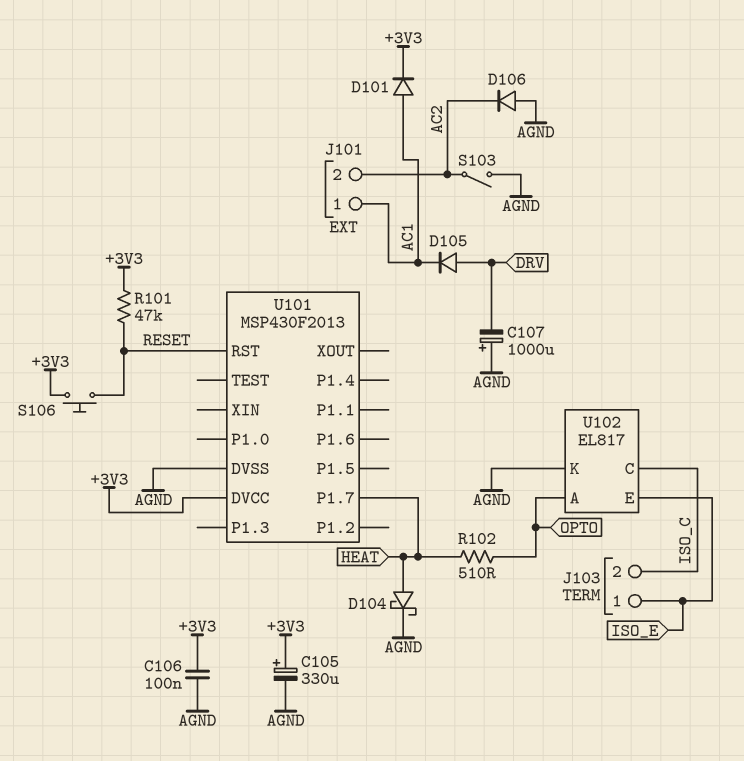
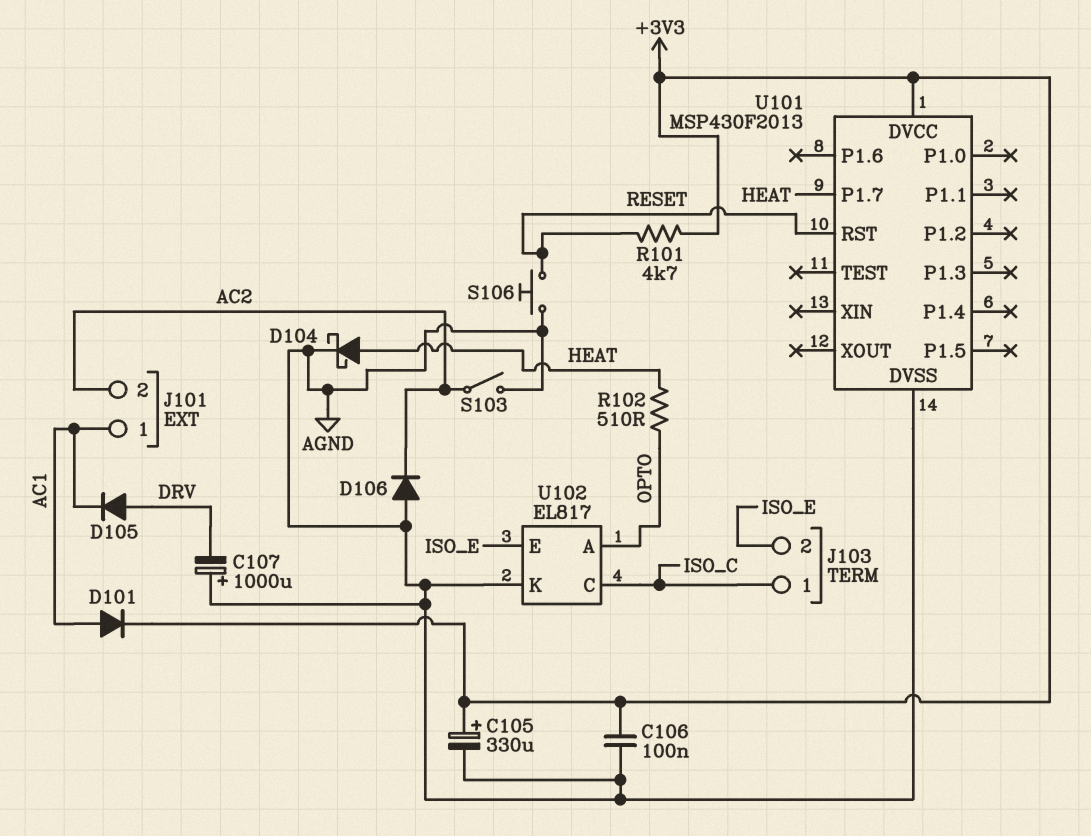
J103 pin 1: ISO_E -> ISO_C
J103 pin 2: ISO_C -> ISO_E
R101: 47k (+3V3, RESET) -> 4.7k (+3V3, RESET)
S106: button (+3V3, RESET) -> button (AGND, RESET)

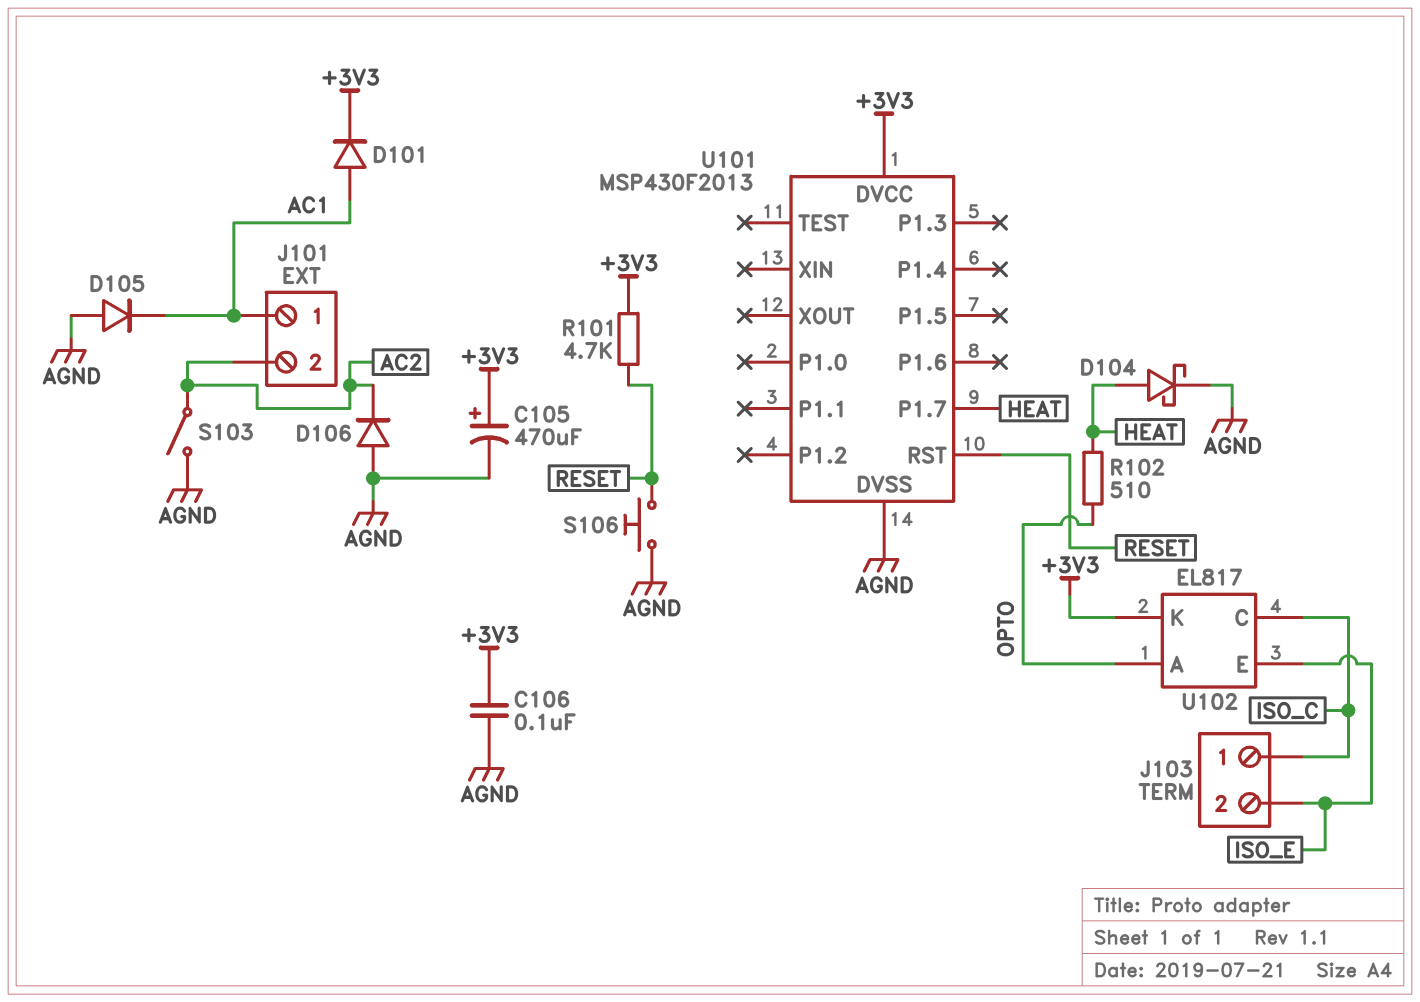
C105: 330uF (plus +3V3, minus AGND) -> 470uF (plus +3V3, minus AGND)
C107: 1000uF (plus AGND, minus DRV) -> none
D105: diode (A DRV, K AC1) -> diode (A AGND, K AC1)
U102 pin K: AGND -> +3V3

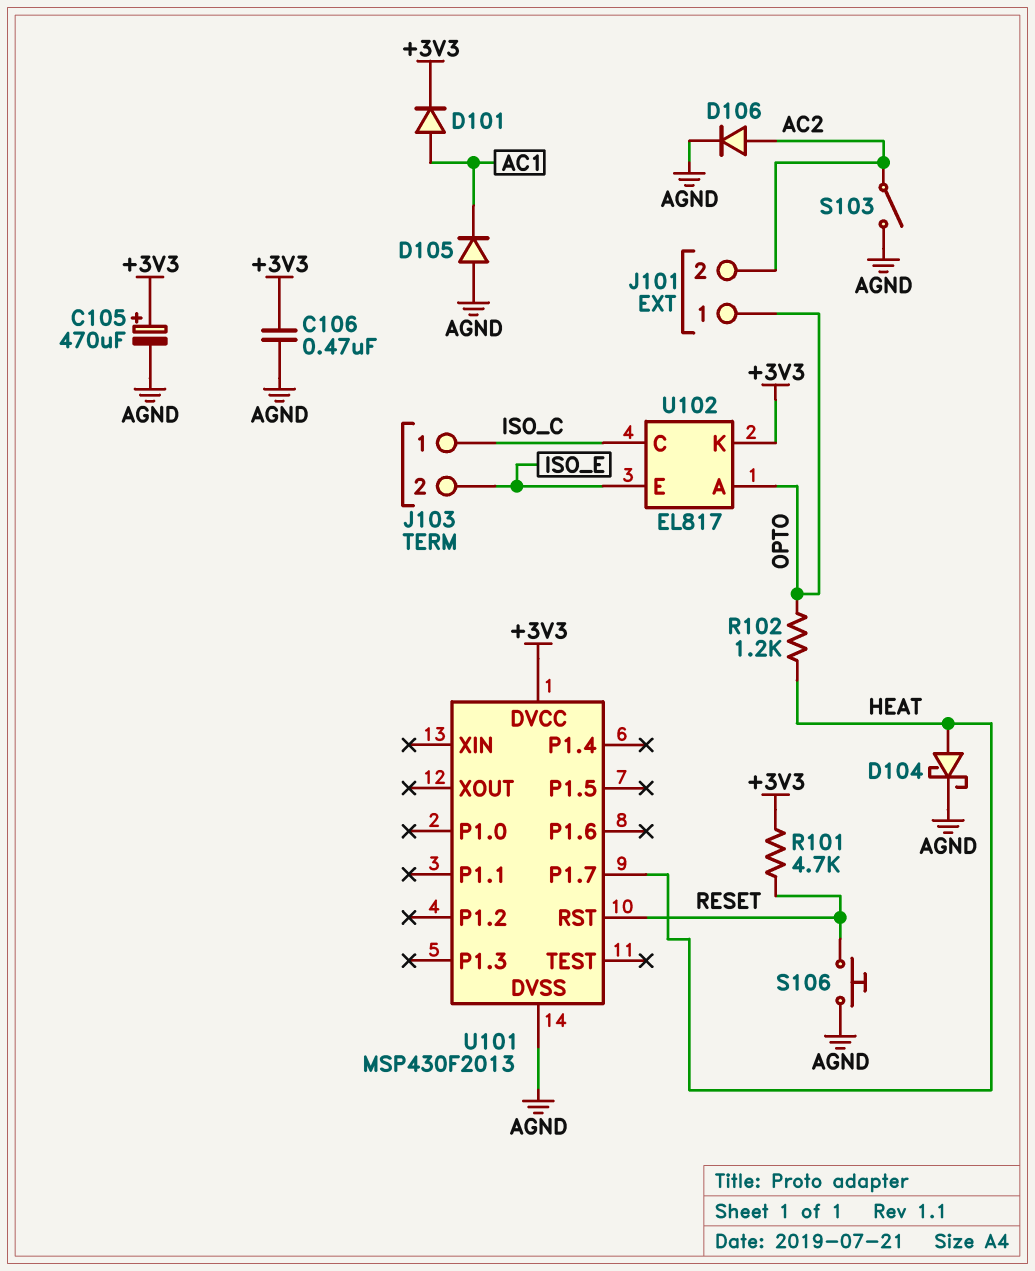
C106: 100nF (+3V3, AGND) -> 470nF (+3V3, AGND)
D106: diode (A AGND, K AC2) -> diode (A AC2, K AGND)
J101 pin 1: AC1 -> OPTO
R102: 510 (HEAT, OPTO) -> 1.2k (HEAT, OPTO)

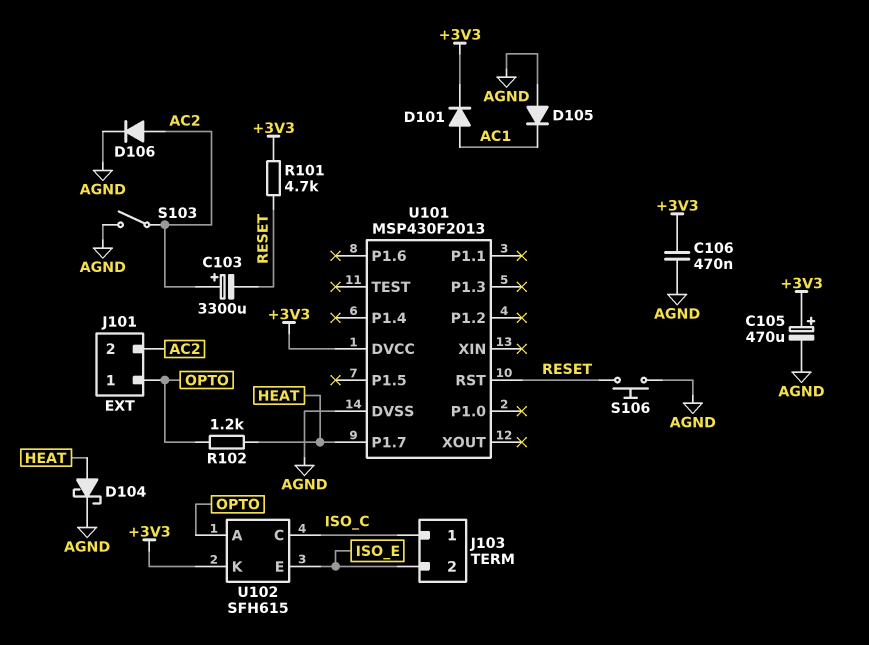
C103: none -> 3300uF (plus AC2, minus RESET)
U102: EL817 -> SFH615

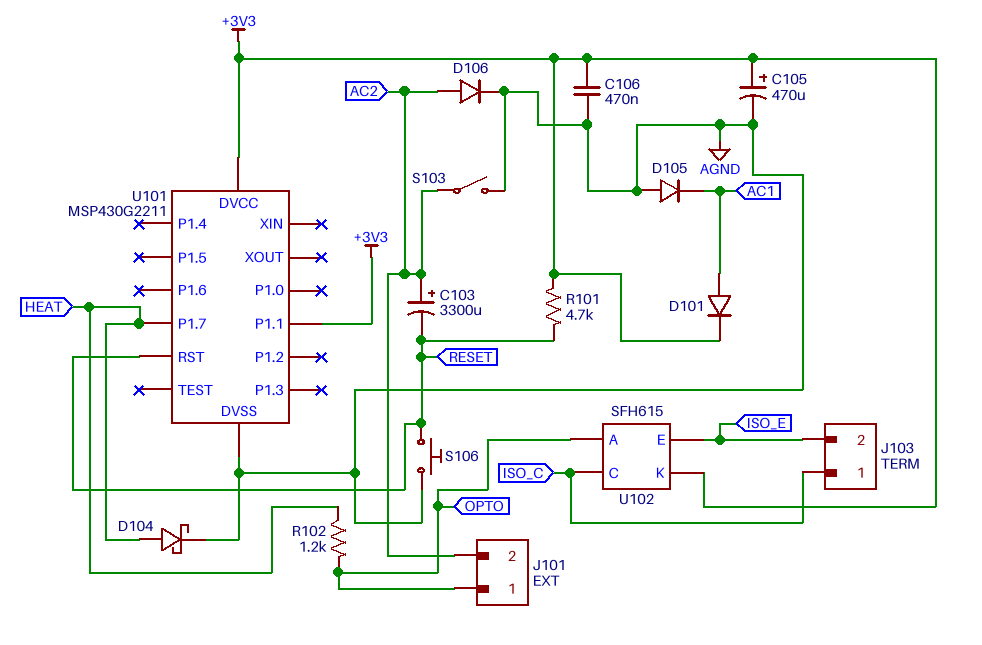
U101: MSP430F2013 -> MSP430G2211
U101 pin P1.1: none -> +3V3

